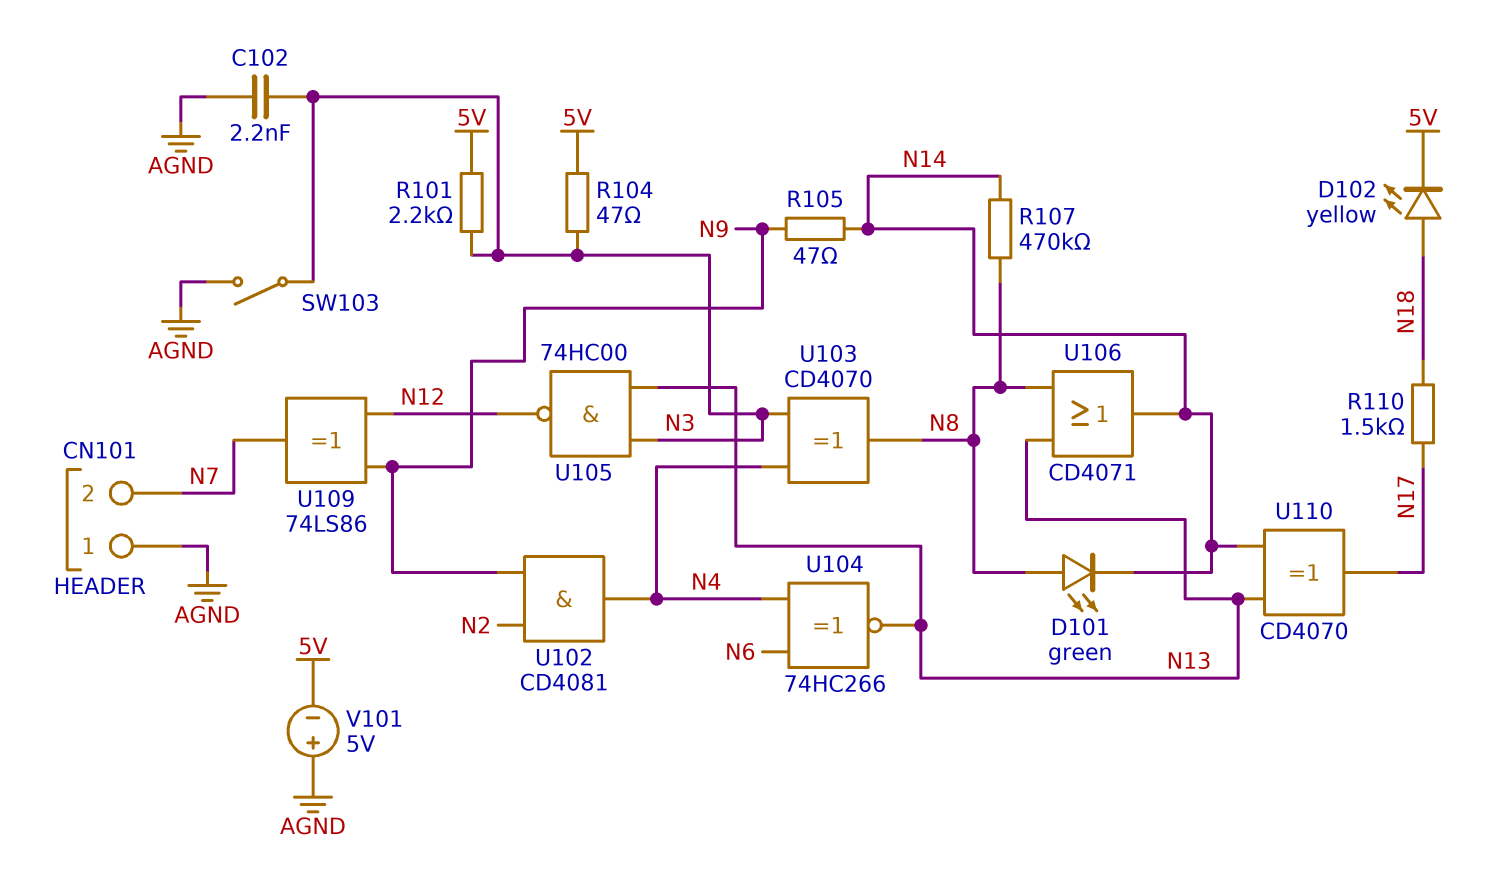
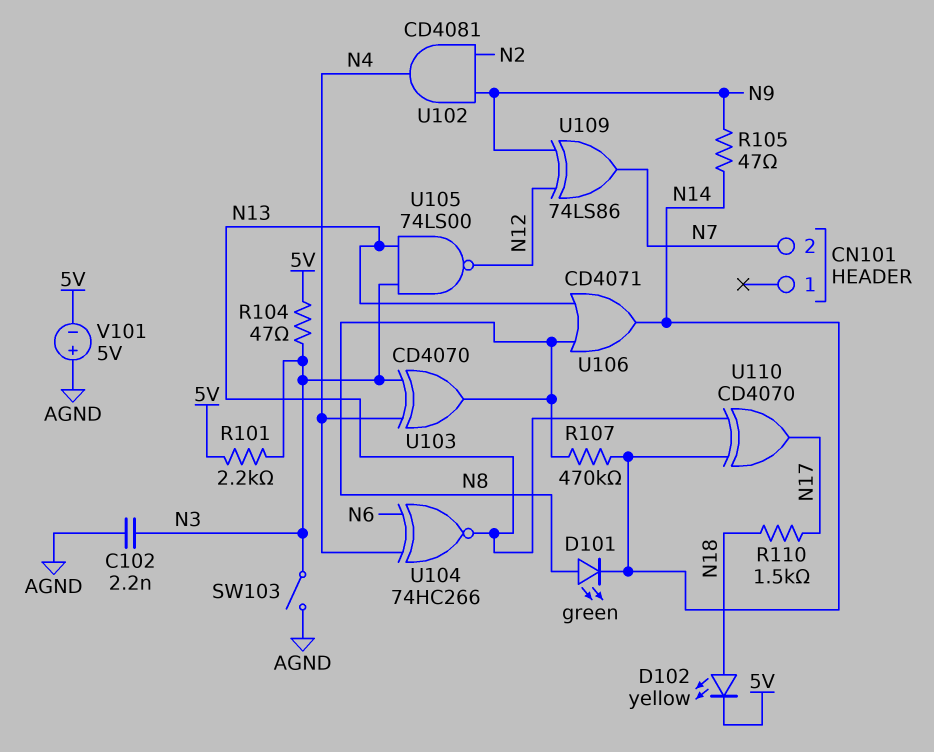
CN101 pin 1: AGND -> none
U105: NAND 74HC00 (in N3, in N13, out N12) -> NAND 74LS00 (in N3, in N13, out N12)

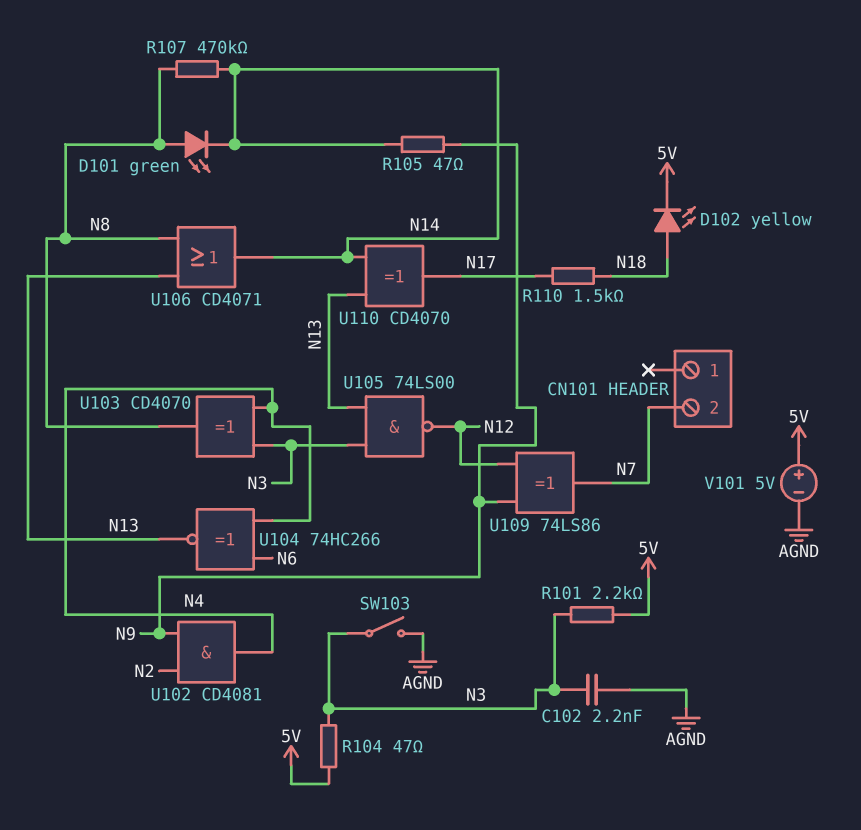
V101: 5V (plus AGND, minus 5V) -> 5V (plus 5V, minus AGND)

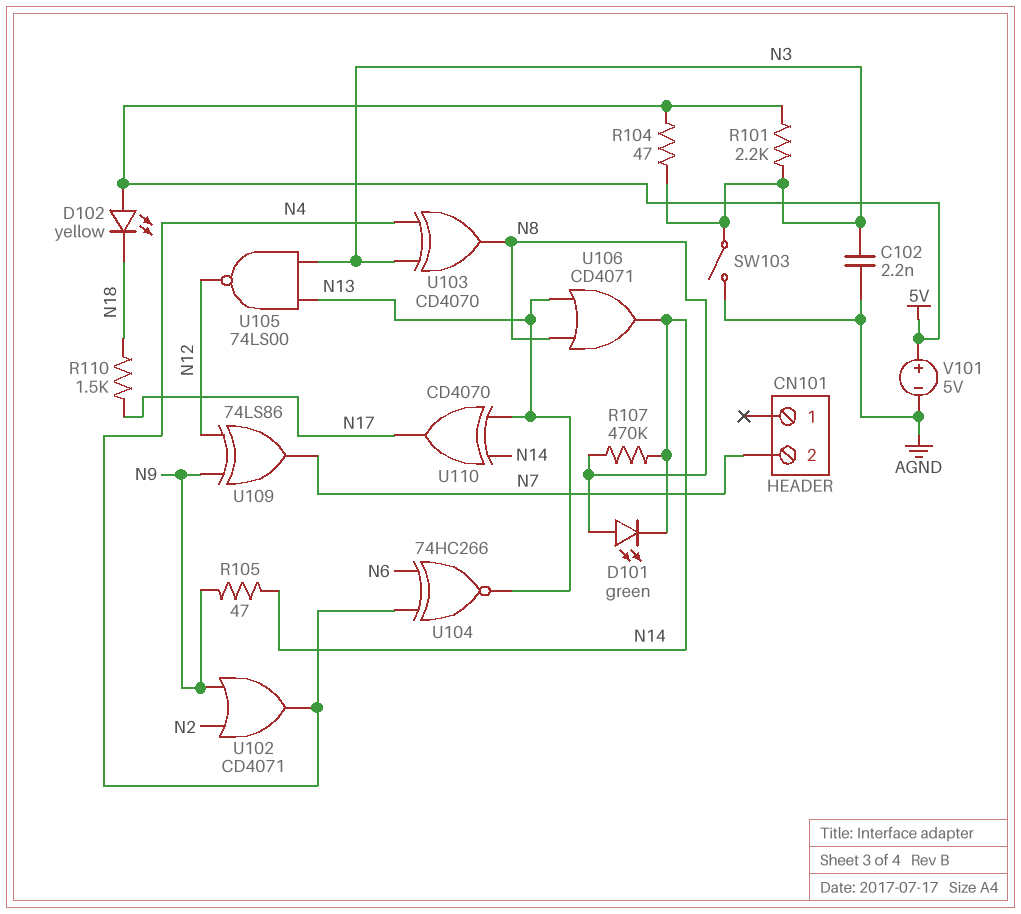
D102: LED yellow (A N18, K 5V) -> LED yellow (A 5V, K N18)
U102: AND CD4081 (in N2, in N9, out N4) -> OR CD4071 (in N2, in N9, out N4)

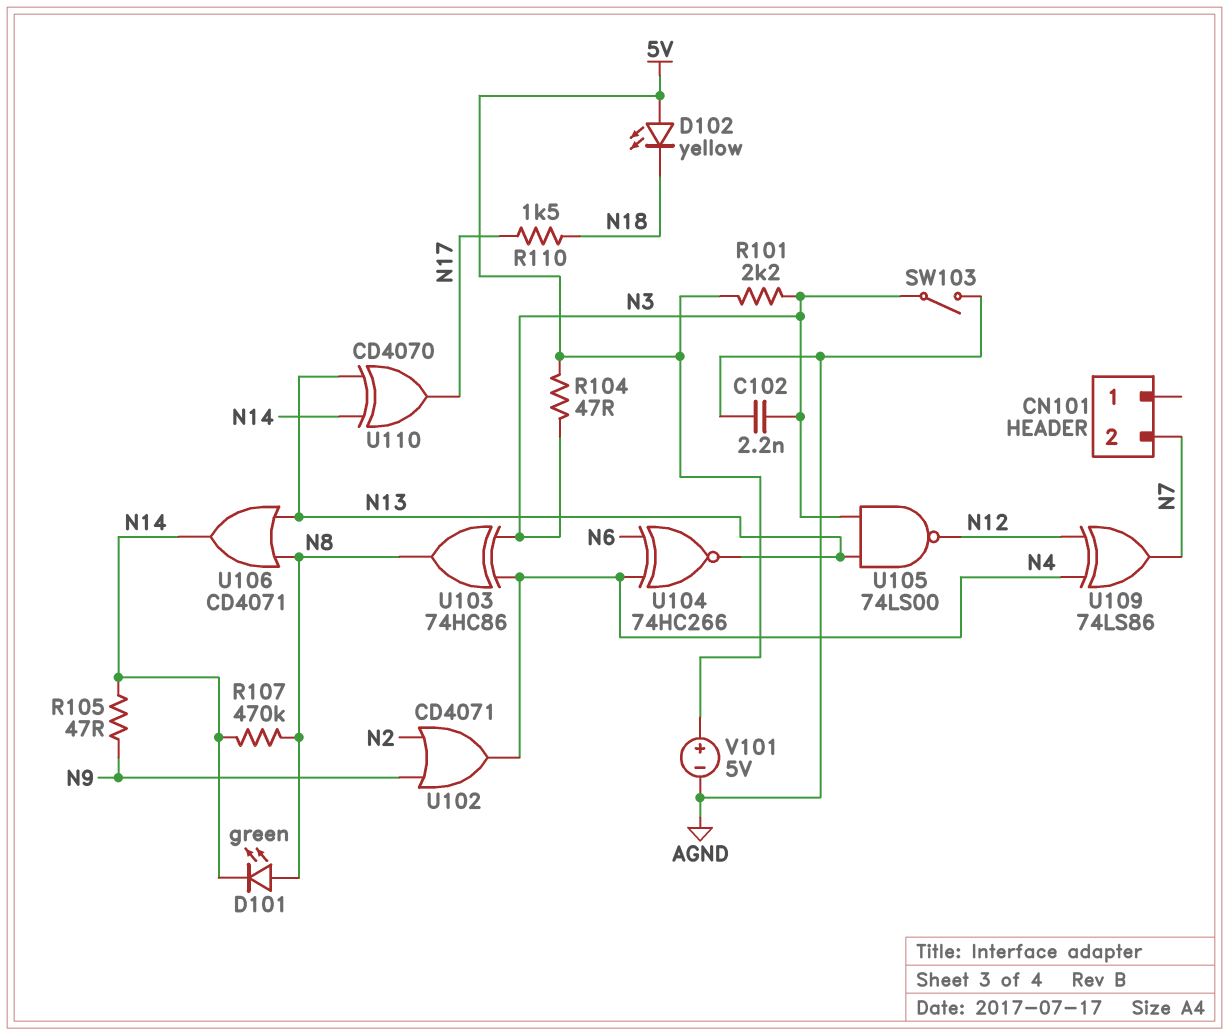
U103: XOR CD4070 (in N3, in N4, out N8) -> XOR 74HC86 (in N3, in N4, out N8)
U109: XOR 74LS86 (in N9, in N12, out N7) -> XOR 74LS86 (in N4, in N12, out N7)

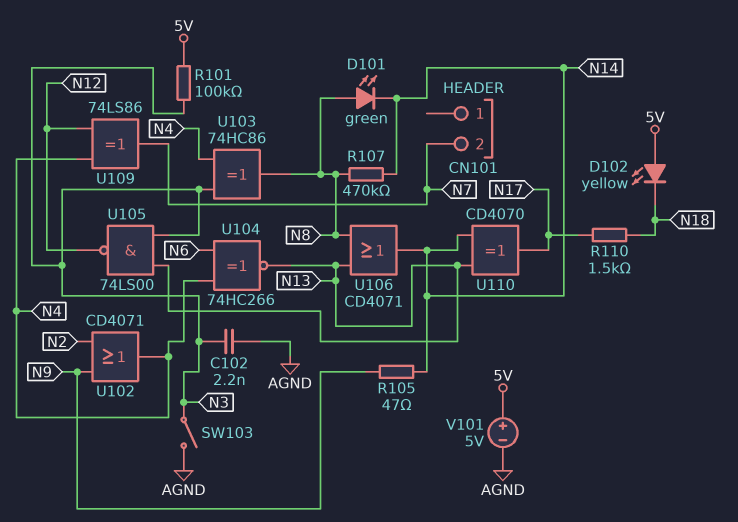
R101: 2.2k (5V, N3) -> 100k (5V, N3)
R104: 47 (5V, N3) -> none

